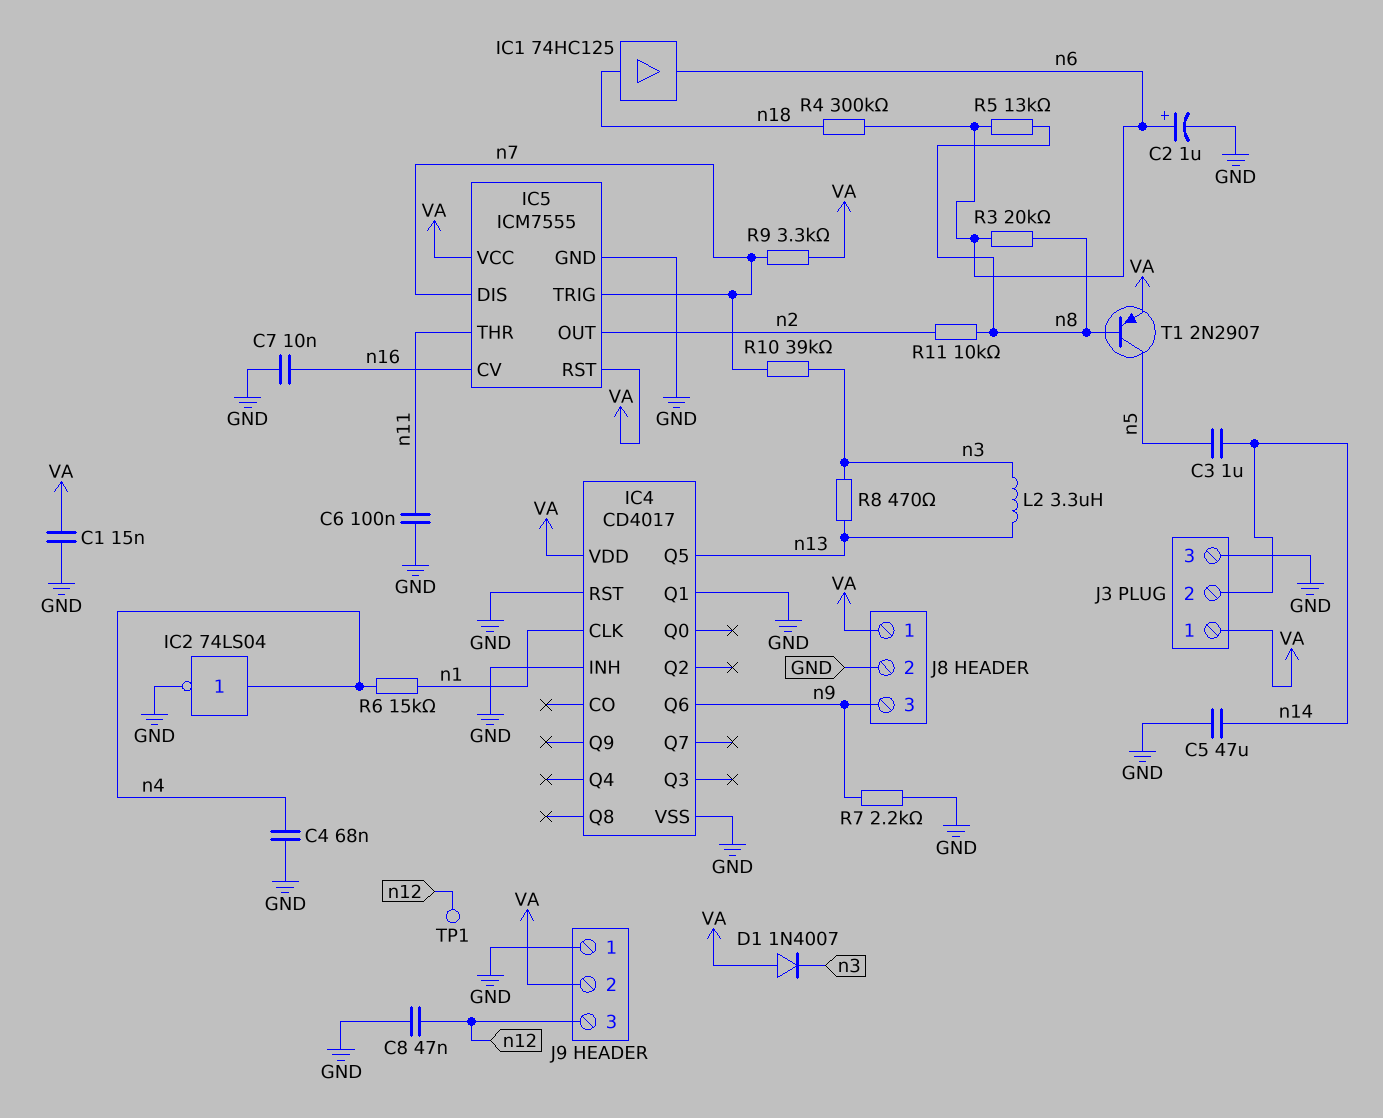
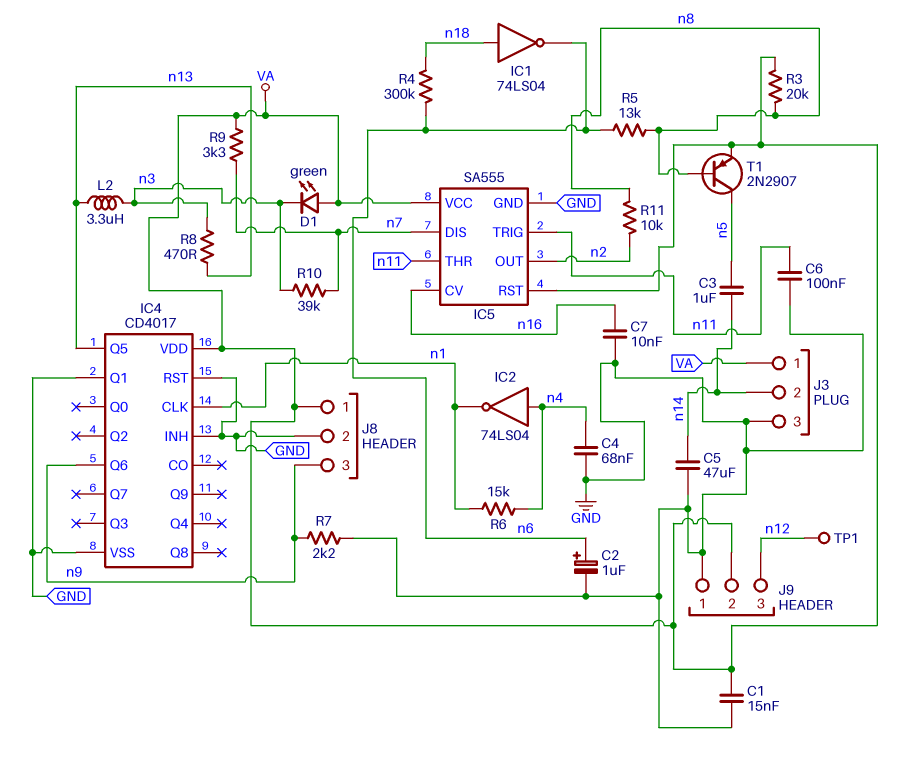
C8: 47nF (GND, n12) -> none
D1: diode 1N4007 (A VA, K n3) -> LED green (A VA, K n3)
IC1: buffer 74HC125 (in n18, out n6) -> NOT 74LS04 (in n18, out n6)
IC2: NOT 74LS04 (in n4, out GND) -> NOT 74LS04 (in n4, out n1)
IC5: ICM7555 -> SA555
IC5 pin TRIG: n7 -> n11
R3: 20k (n6, n8) -> 20k (VA, n8)

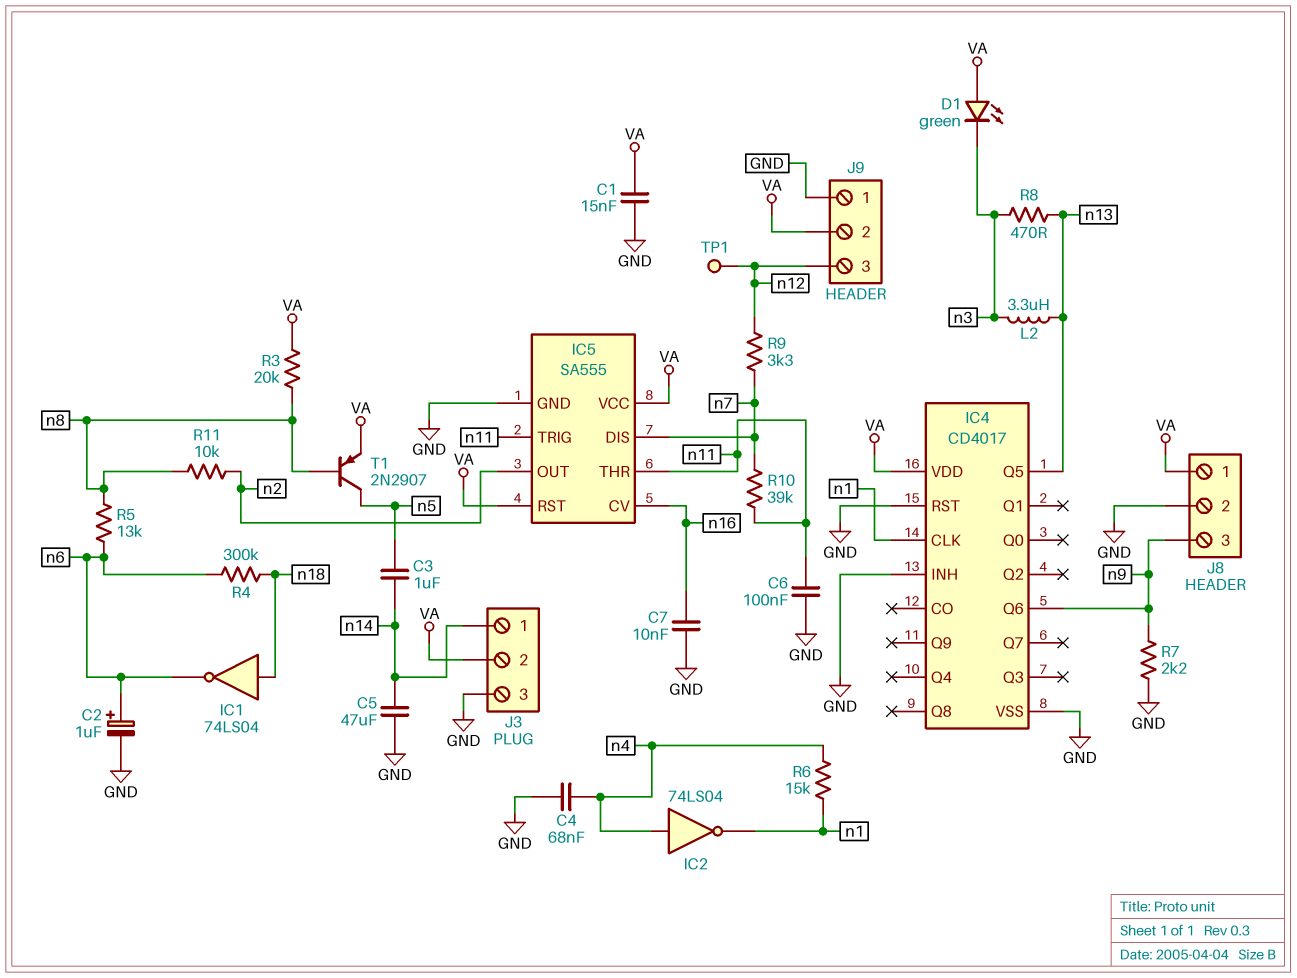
IC4 pin Q1: GND -> none
J3 pin 1: VA -> n14
J3 pin 2: n14 -> VA
R9: 3.3k (VA, n7) -> 3.3k (n7, n12)
R10: 39k (n3, n7) -> 39k (n7, n11)

